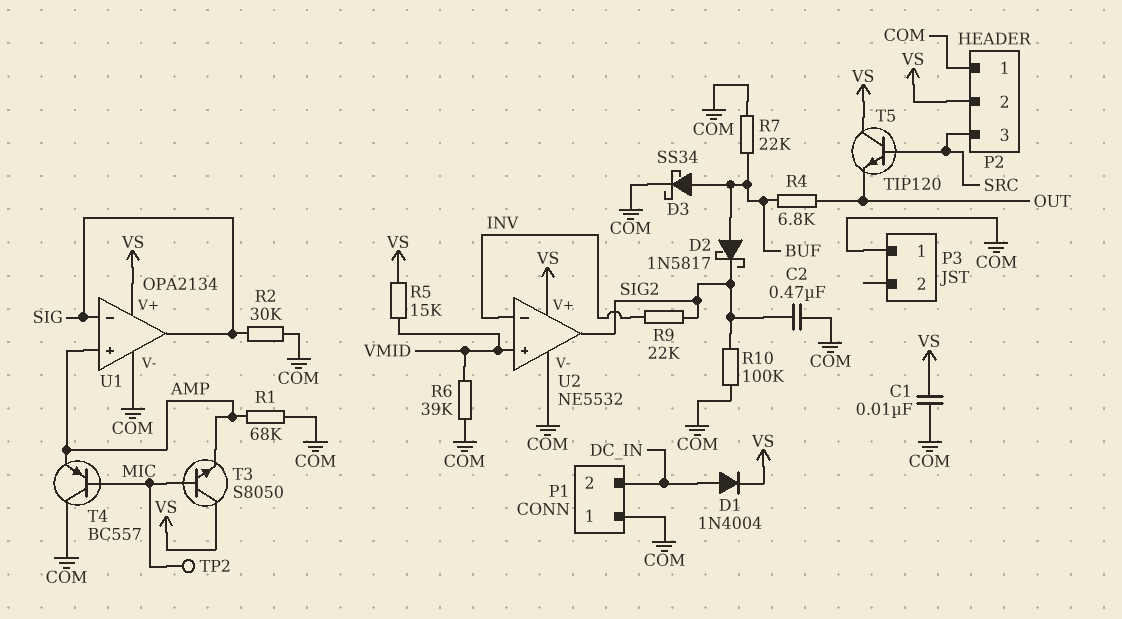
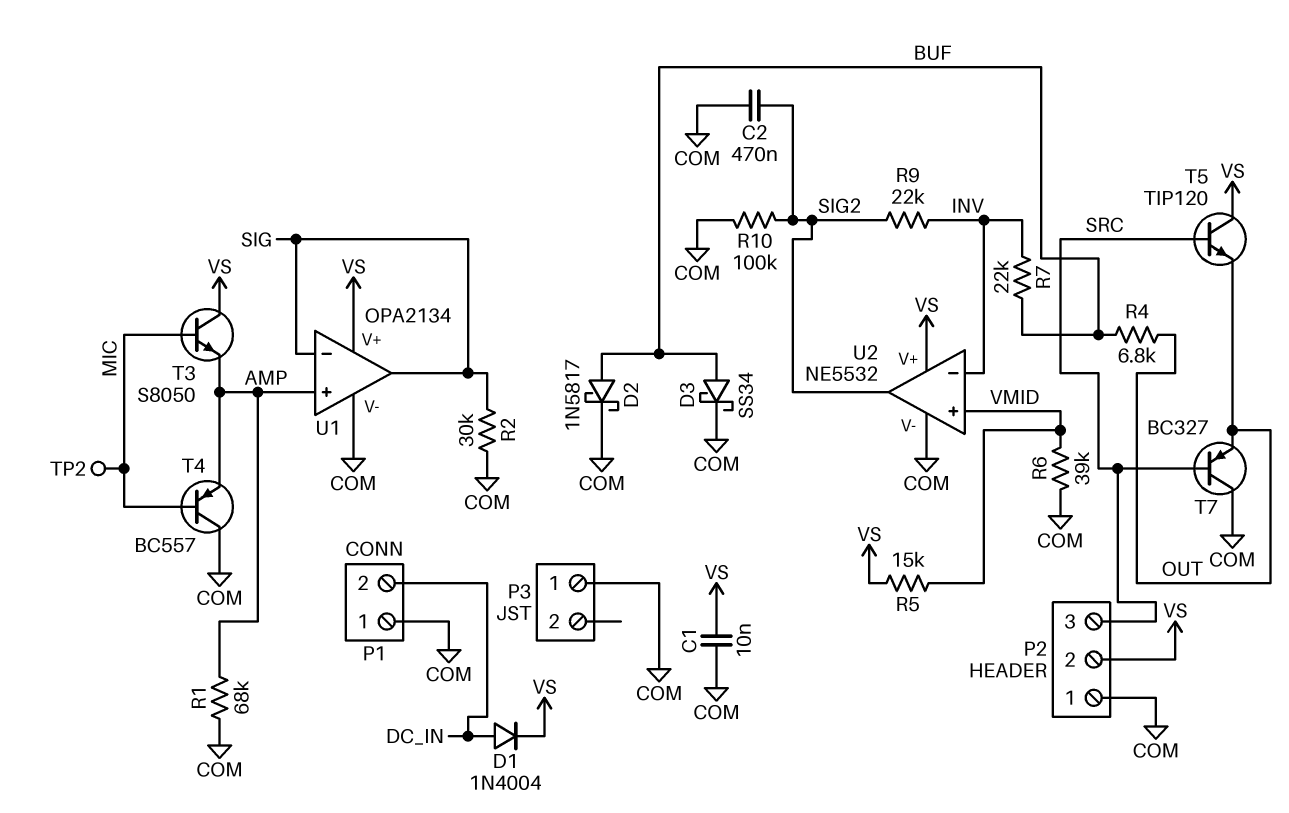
D2: schottky 1N5817 (A BUF, K SIG2) -> schottky 1N5817 (A BUF, K COM)
R7: 22k (BUF, COM) -> 22k (BUF, INV)
T7: none -> PNP BC327 (B SRC, C COM, E OUT)

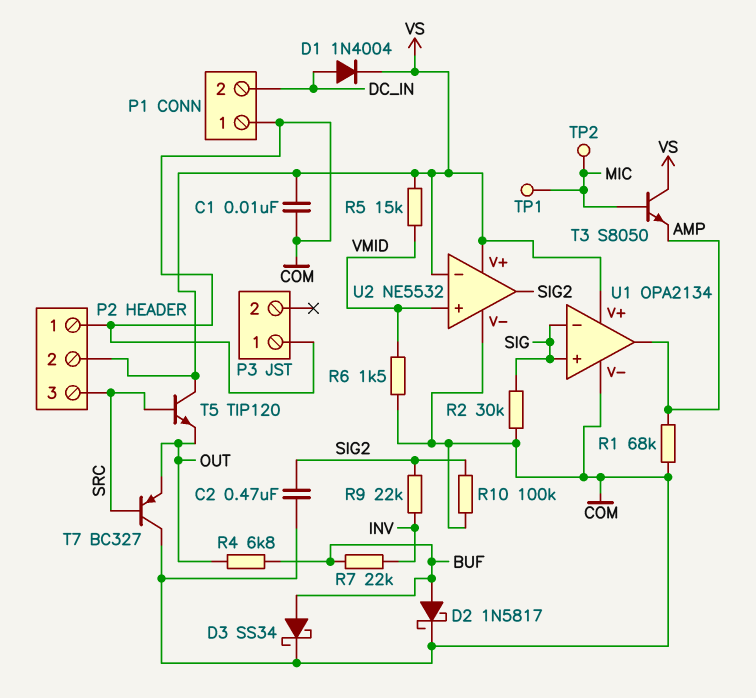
R6: 39k (COM, VMID) -> 1.5k (COM, VMID)
T4: PNP BC557 (B MIC, C COM, E AMP) -> none
TP1: none -> test point (MIC)
U1 pin in+: AMP -> SIG
U1 pin out: SIG -> AMP
U2 pin in-: INV -> VS

